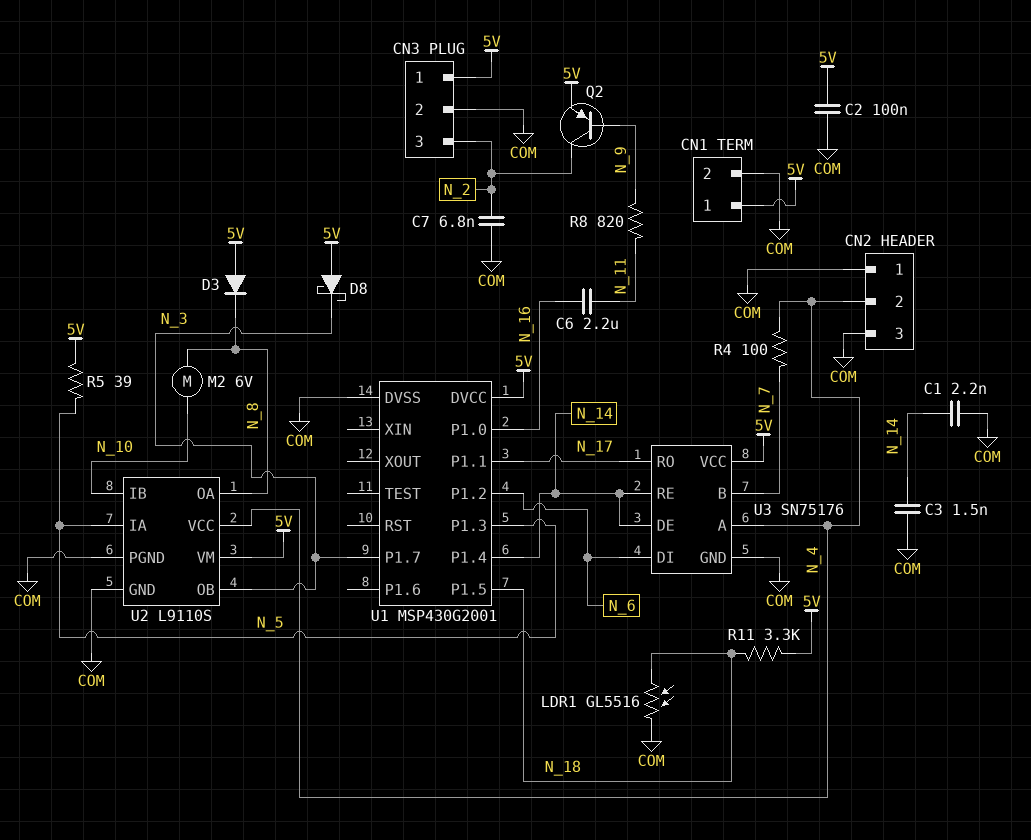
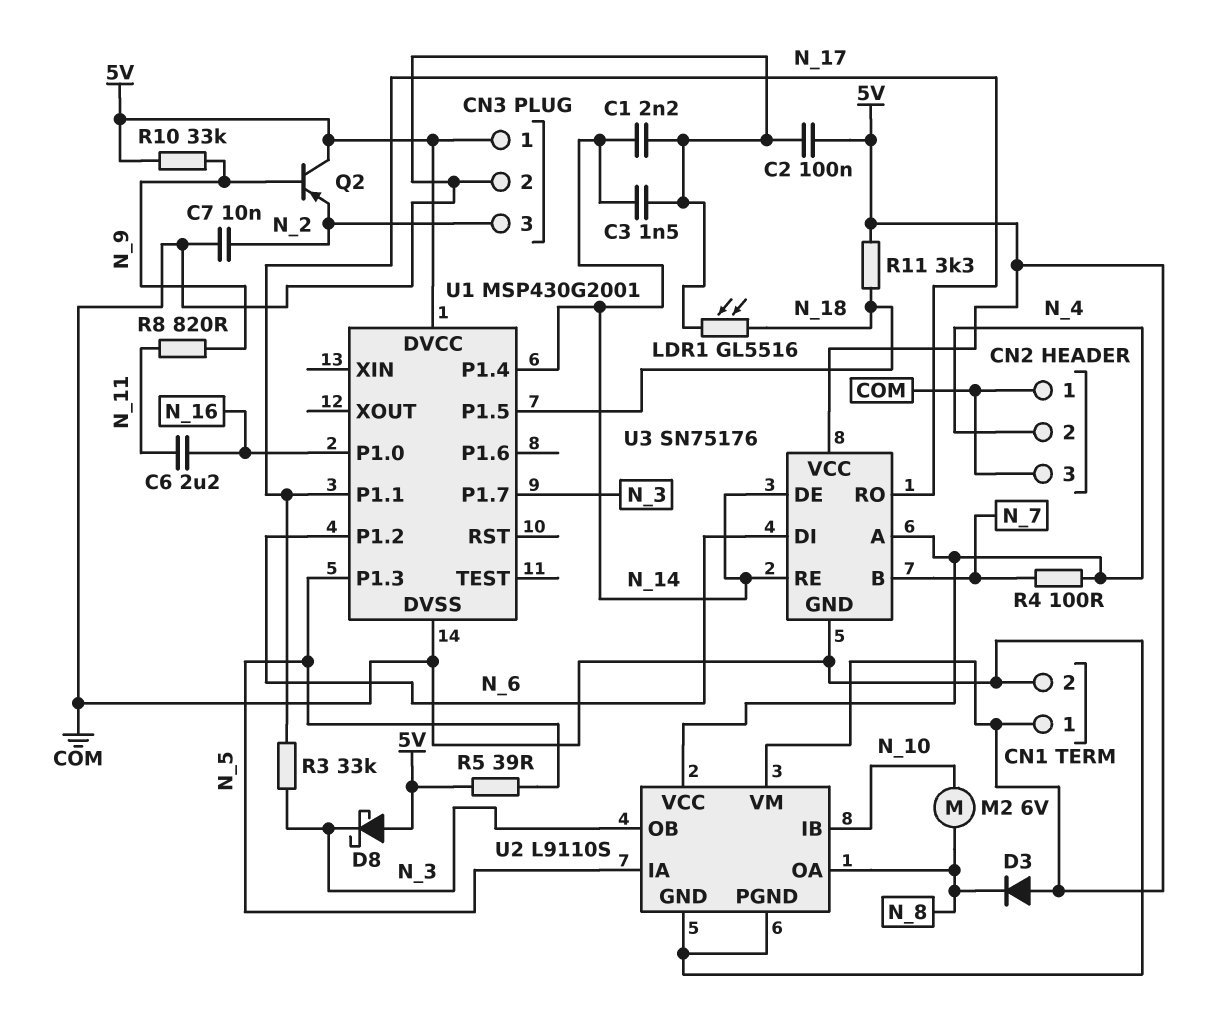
C7: 6.8nF (COM, N_2) -> 10nF (COM, N_2)
Q2: PNP (B N_9, C N_2, E 5V) -> PNP (B N_9, C 5V, E N_2)
R3: none -> 33k (N_3, N_17)
R10: none -> 33k (5V, N_9)

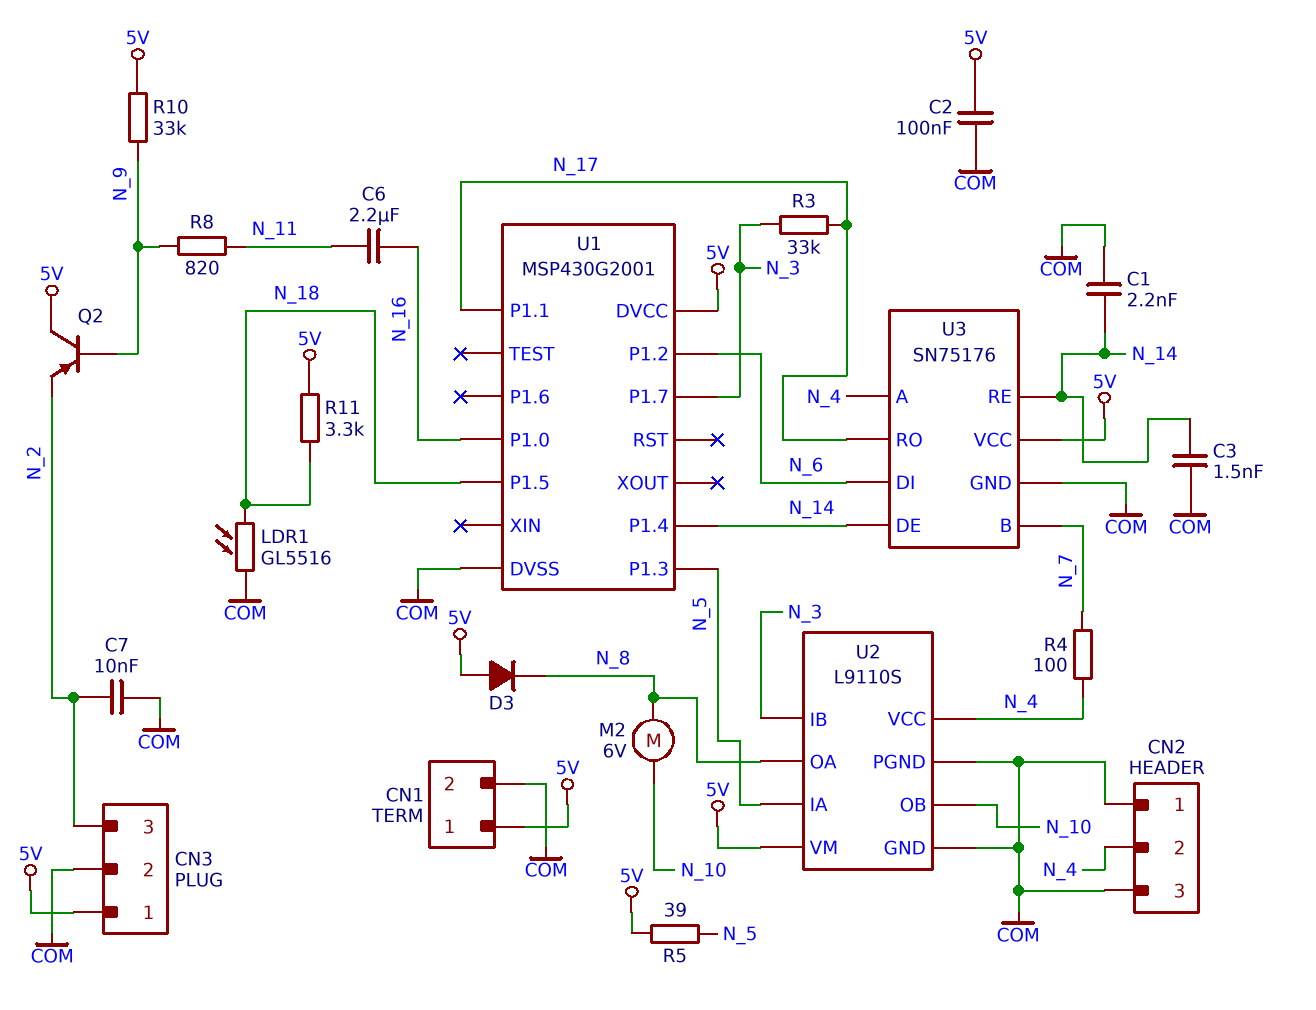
D8: schottky (A 5V, K N_3) -> none
U2 pin IB: N_10 -> N_3
U2 pin OB: N_3 -> N_10

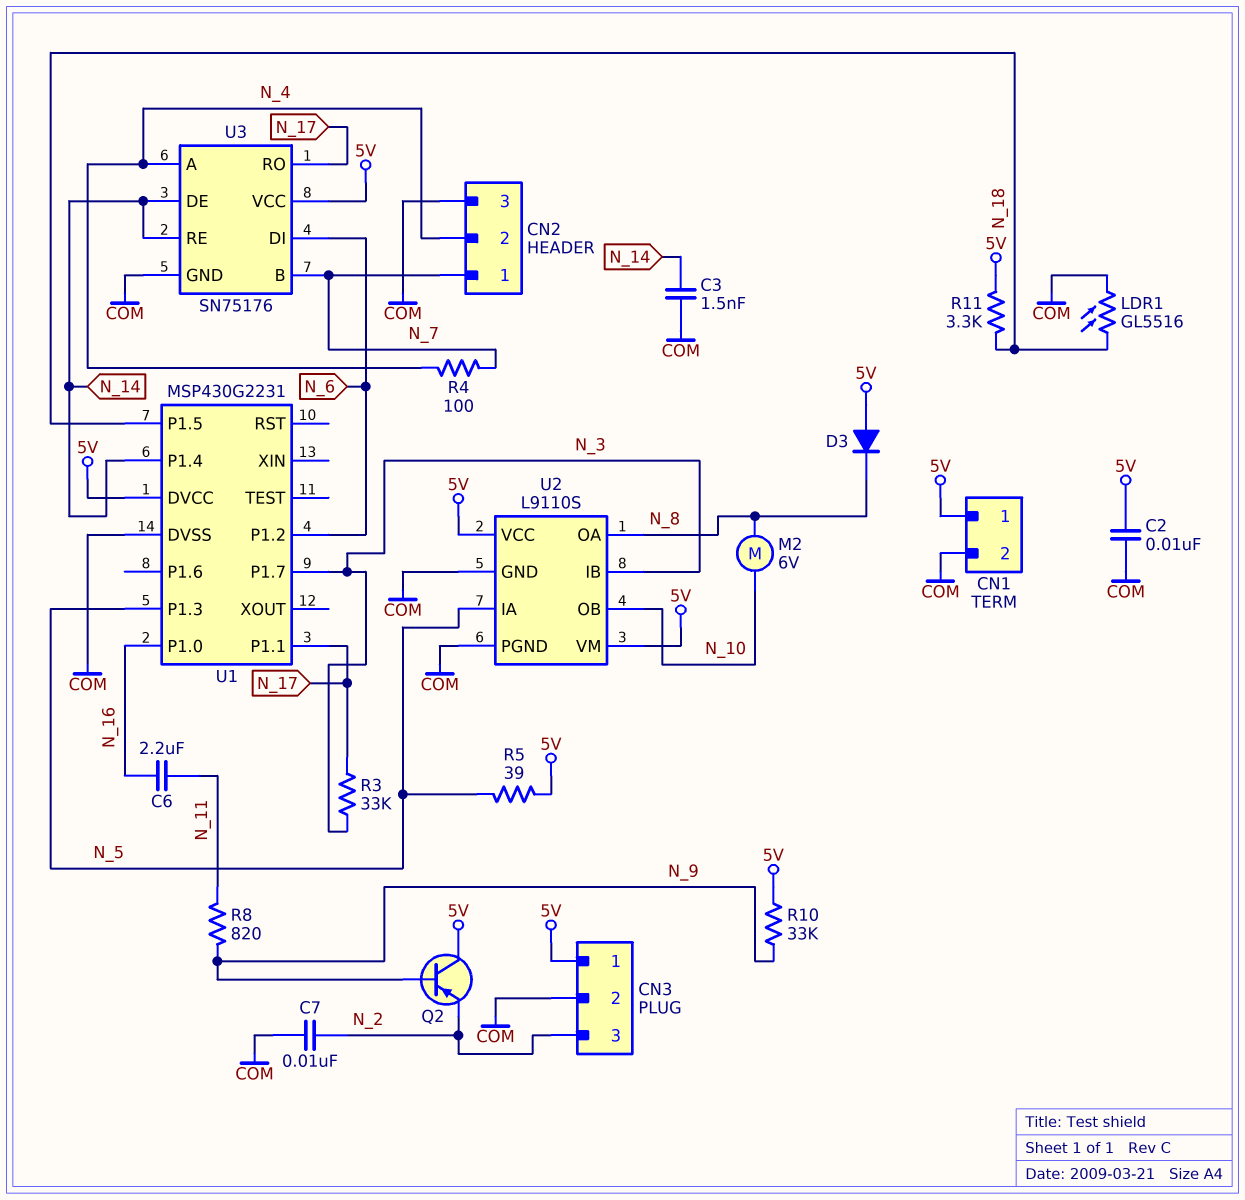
C1: 2.2nF (COM, N_14) -> none
C2: 100nF (5V, COM) -> 10nF (5V, COM)
CN2 pin 1: COM -> N_7
U1: MSP430G2001 -> MSP430G2231
U2 pin VCC: N_4 -> 5V

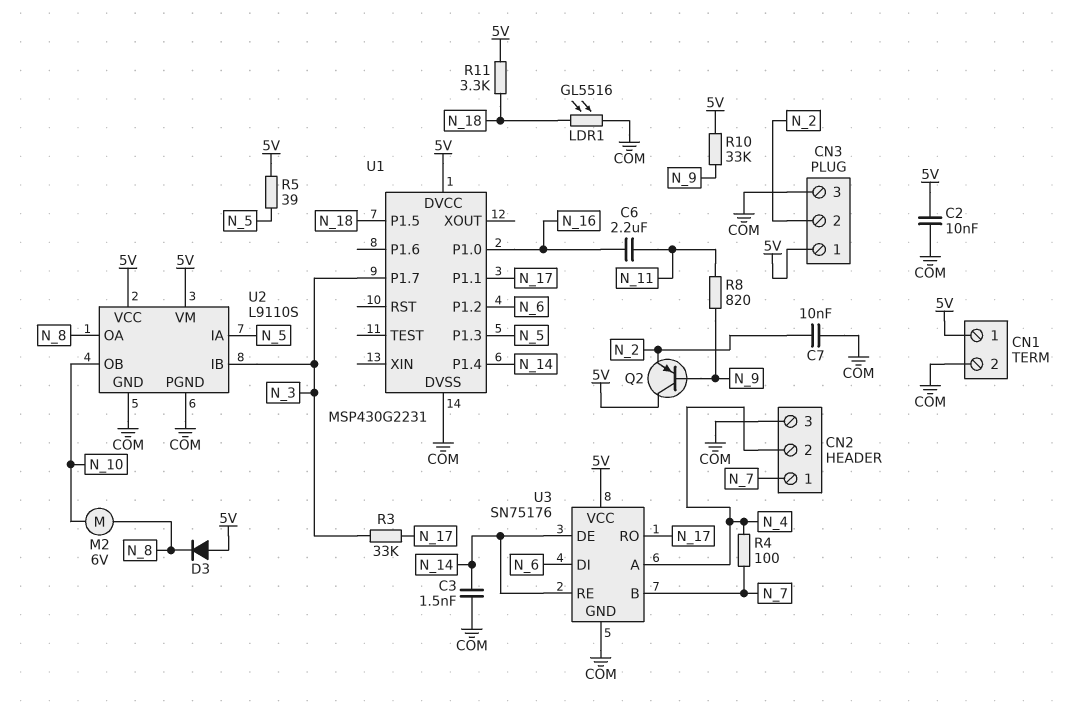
CN3 pin 2: COM -> N_2
CN3 pin 3: N_2 -> COM

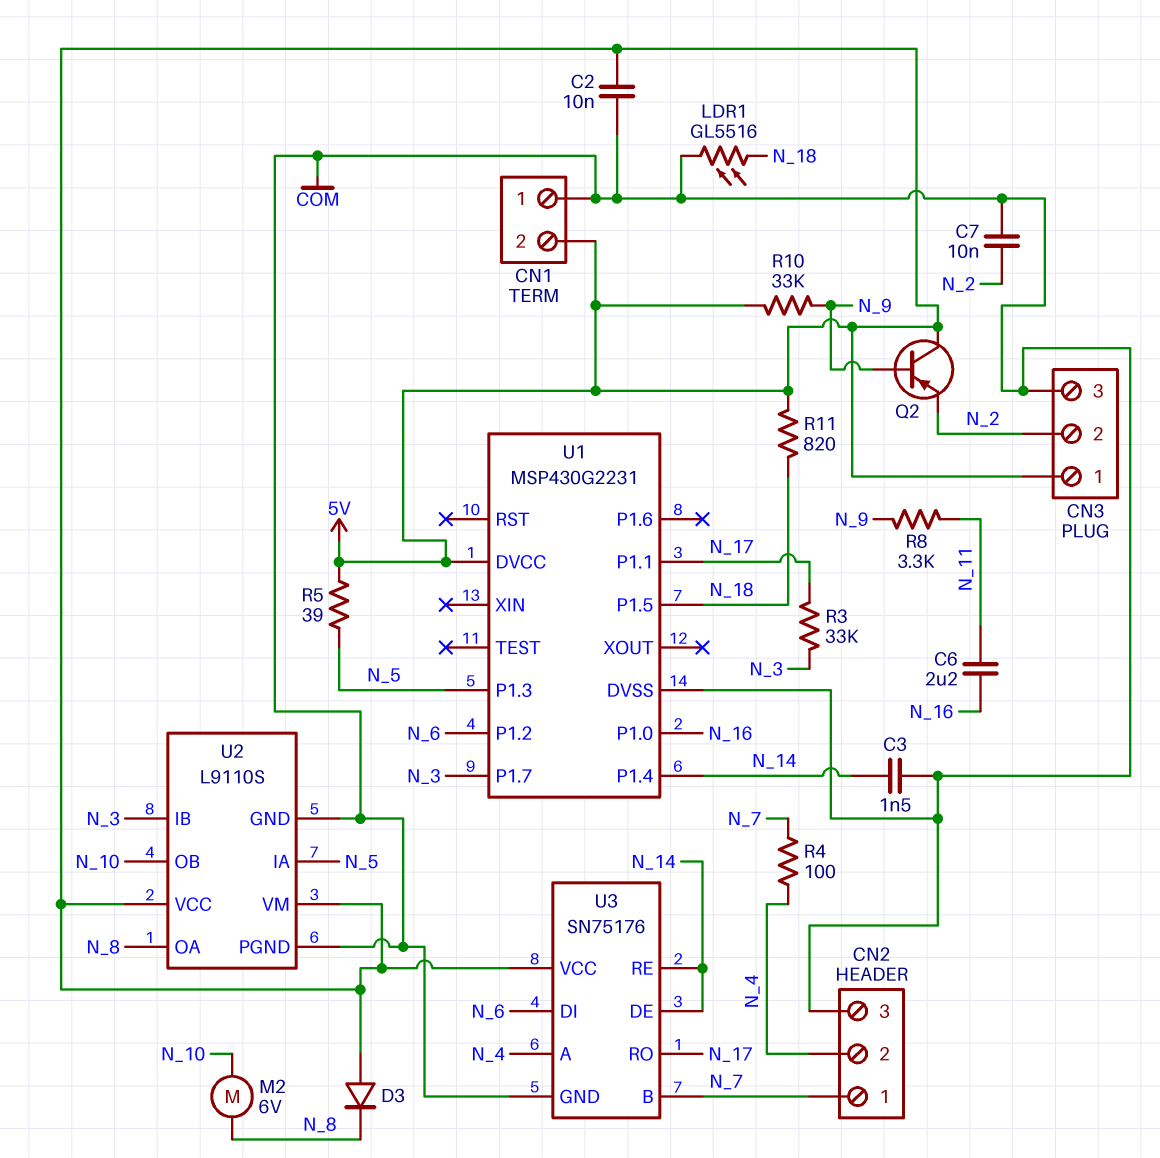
CN1 pin 1: 5V -> COM
CN1 pin 2: COM -> 5V
R8: 820 (N_9, N_11) -> 3.3k (N_9, N_11)
R11: 3.3k (5V, N_18) -> 820 (5V, N_18)

